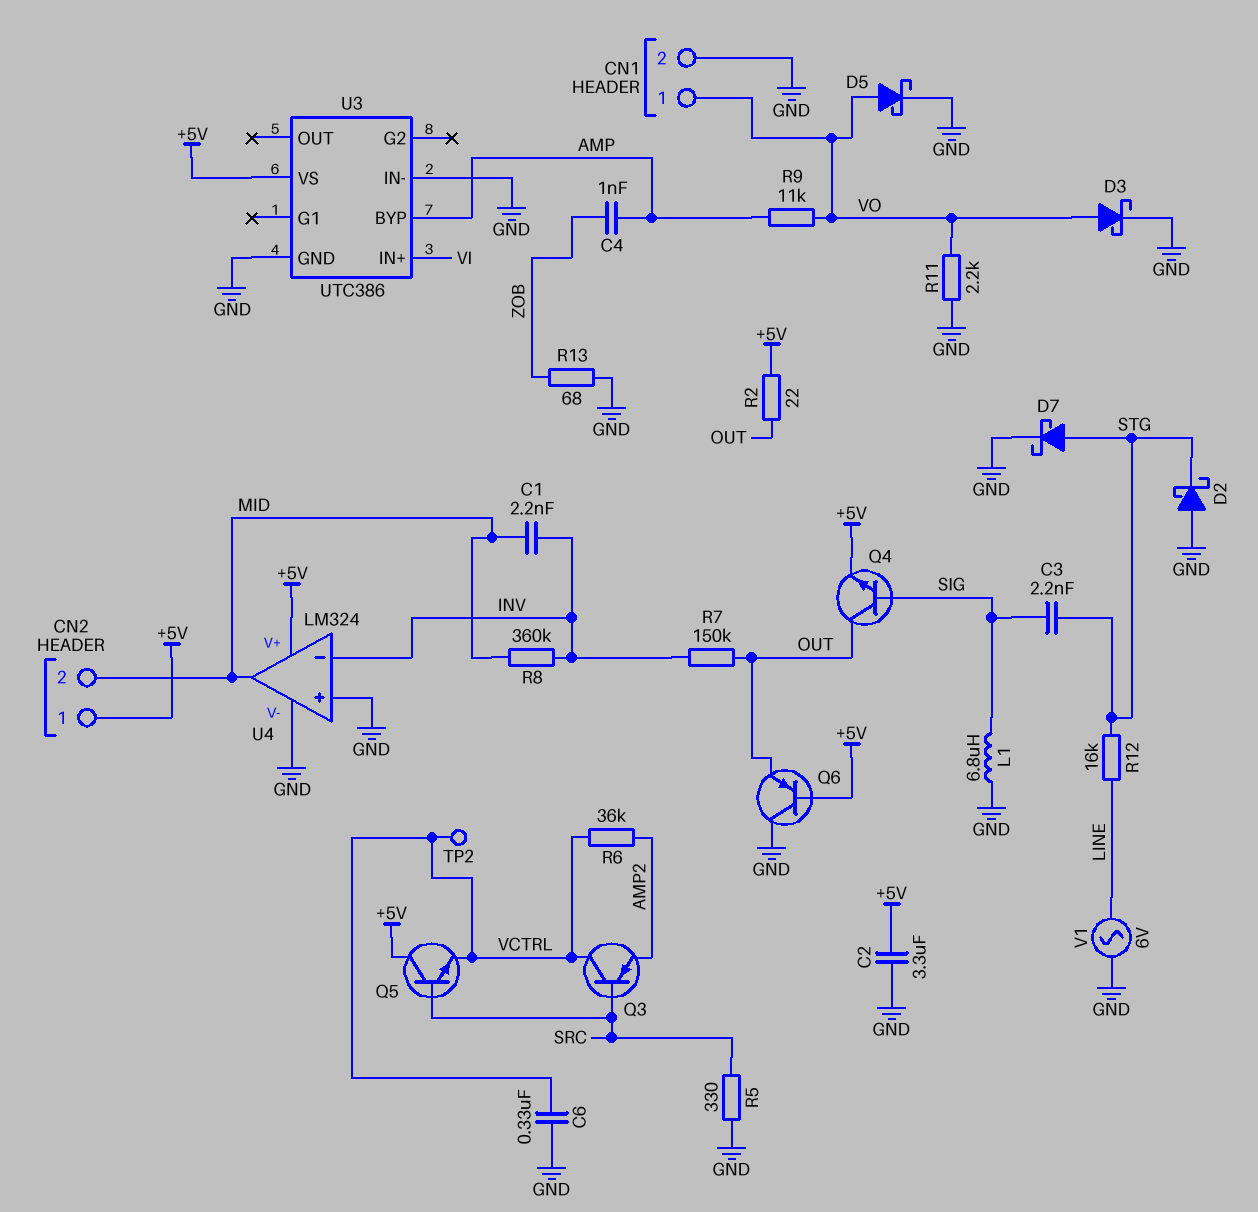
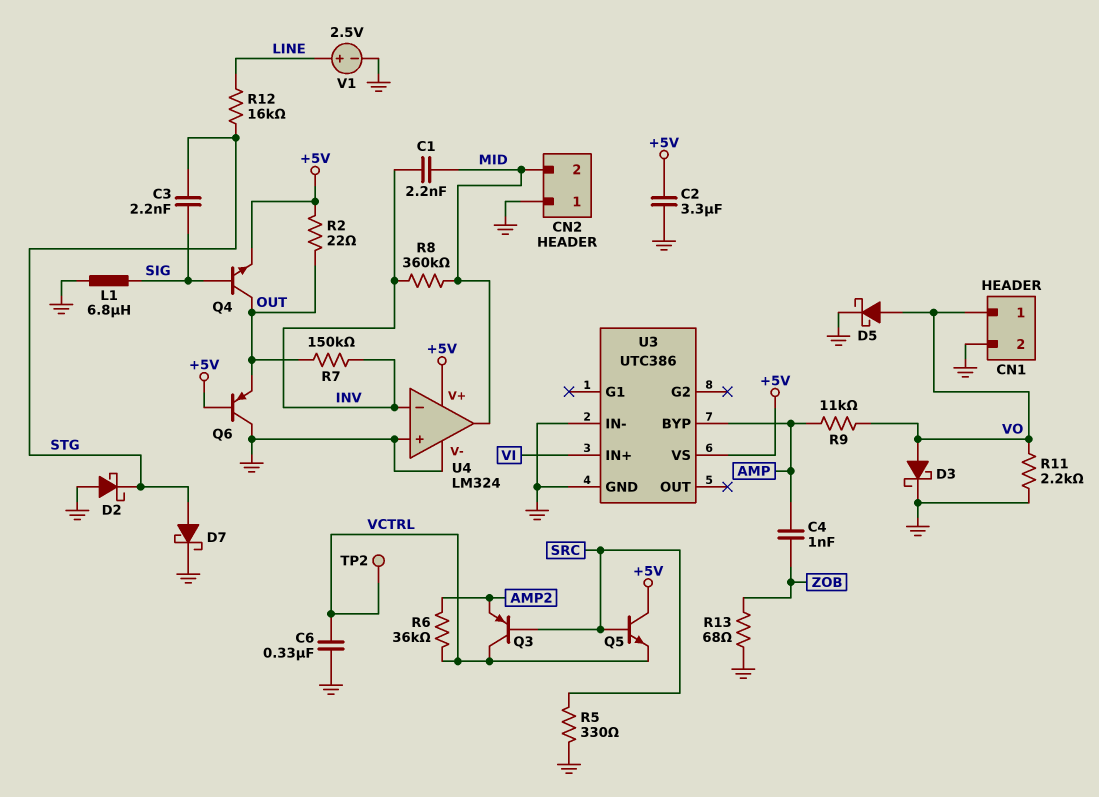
CN2 pin 1: +5V -> GND
V1: AC 6V (GND, LINE) -> 2.5V (plus LINE, minus GND)

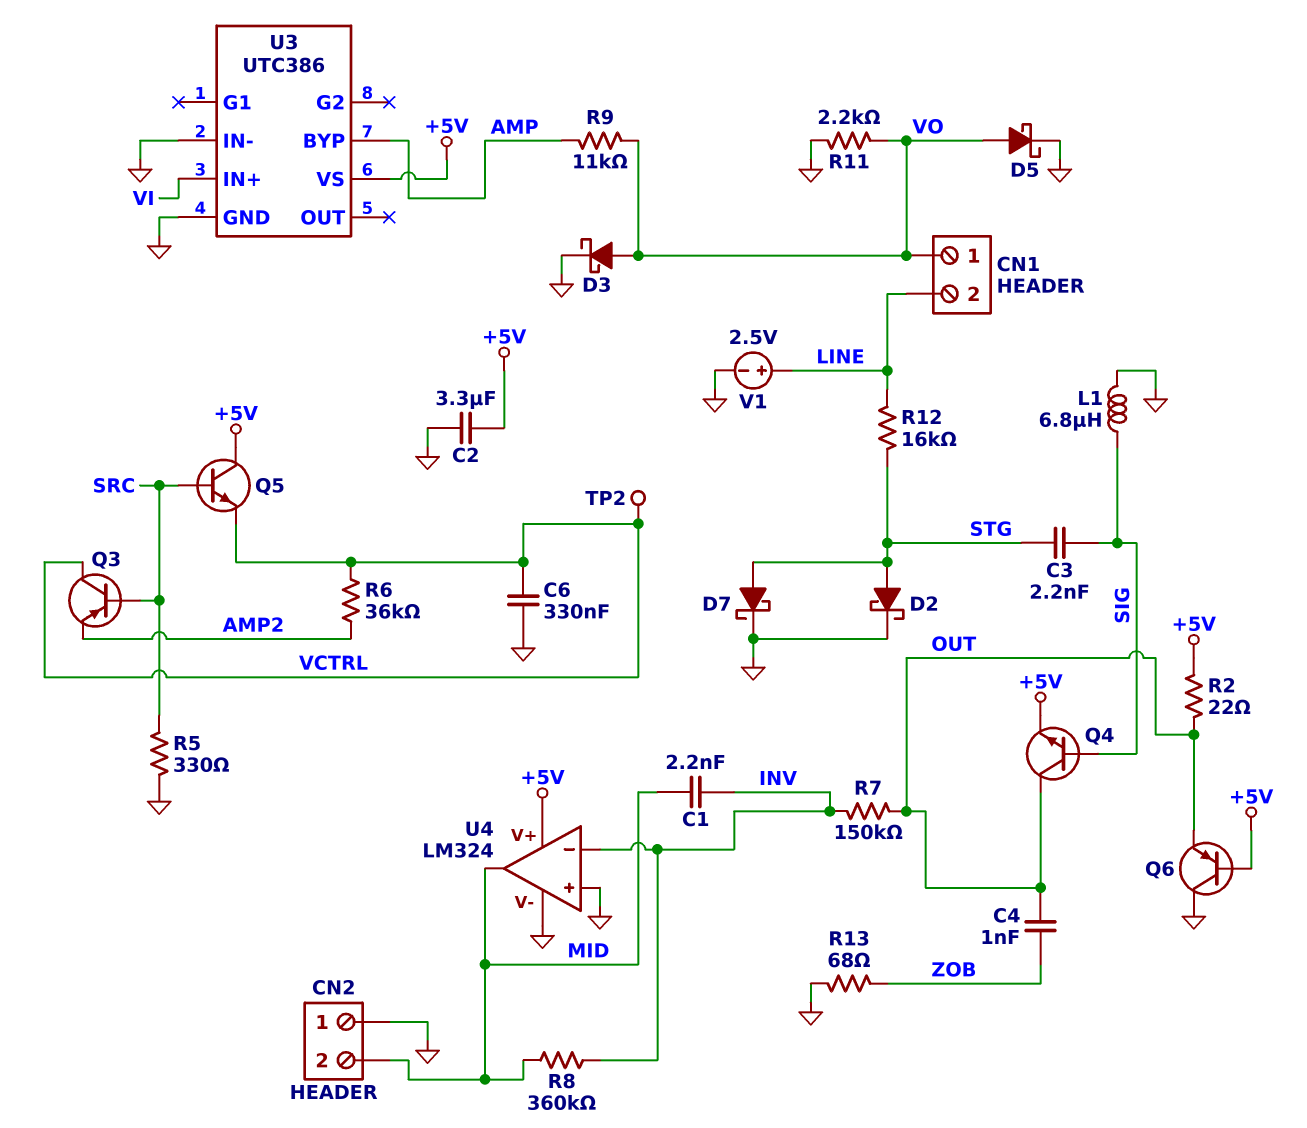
C4: 1nF (AMP, ZOB) -> 1nF (OUT, ZOB)
CN1 pin 2: GND -> LINE
D2: schottky (A GND, K STG) -> schottky (A STG, K GND)

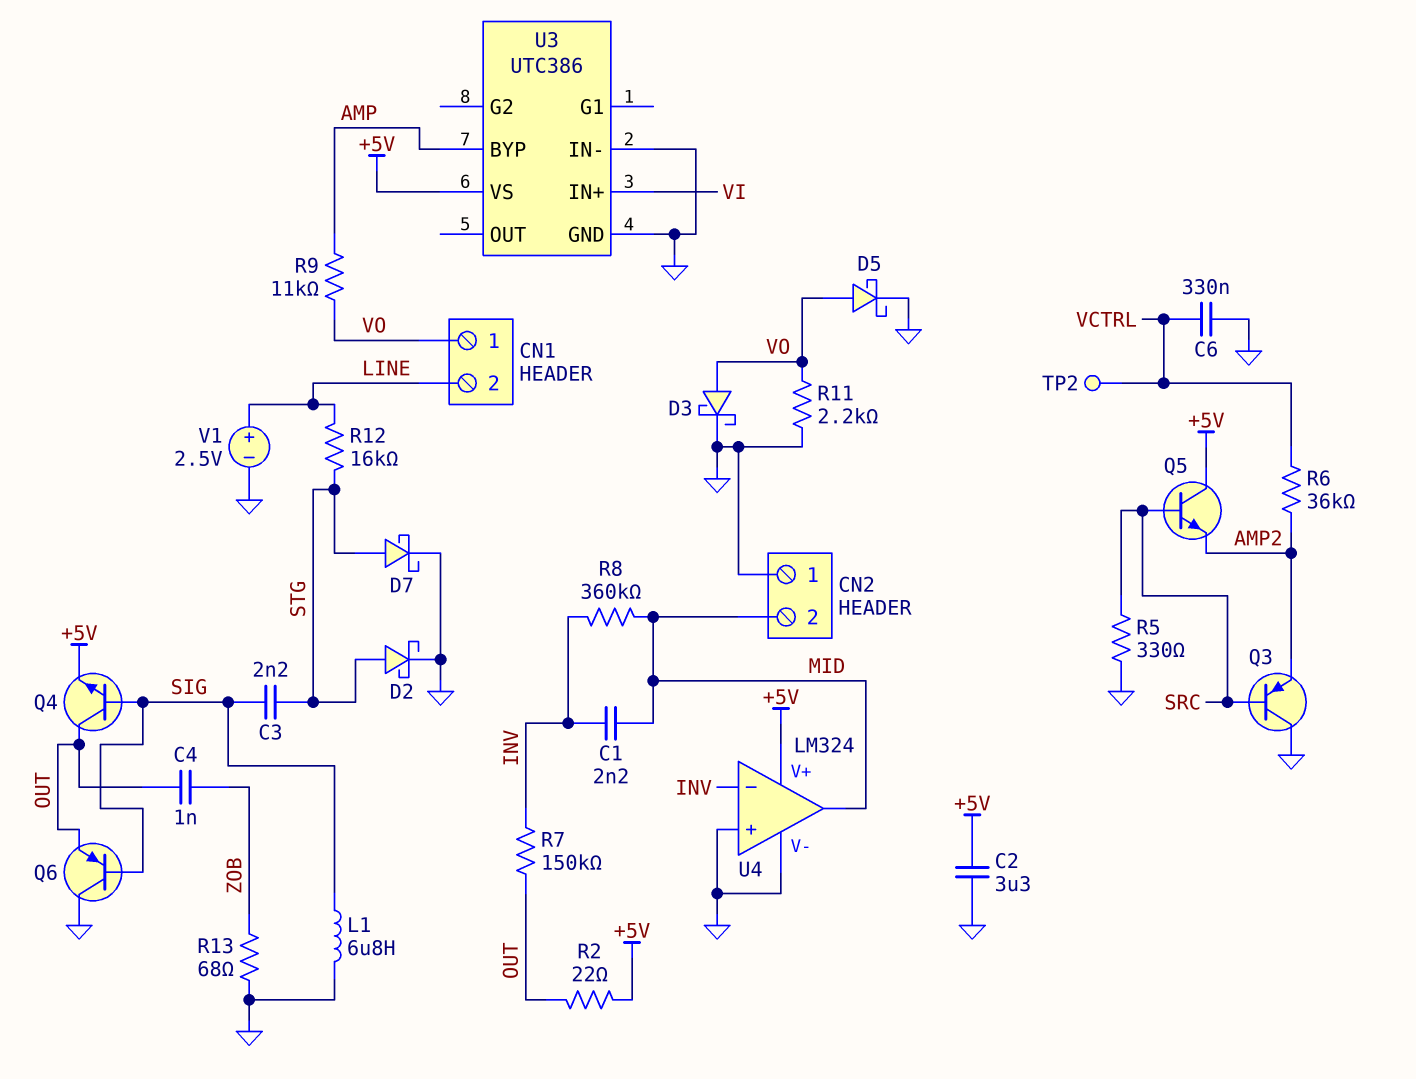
Q3: PNP (B SRC, C VCTRL, E AMP2) -> PNP (B SRC, C GND, E AMP2)
Q5: NPN (B SRC, C +5V, E VCTRL) -> NPN (B SRC, C +5V, E AMP2)
Q6: PNP (B +5V, C GND, E OUT) -> PNP (B SIG, C GND, E OUT)

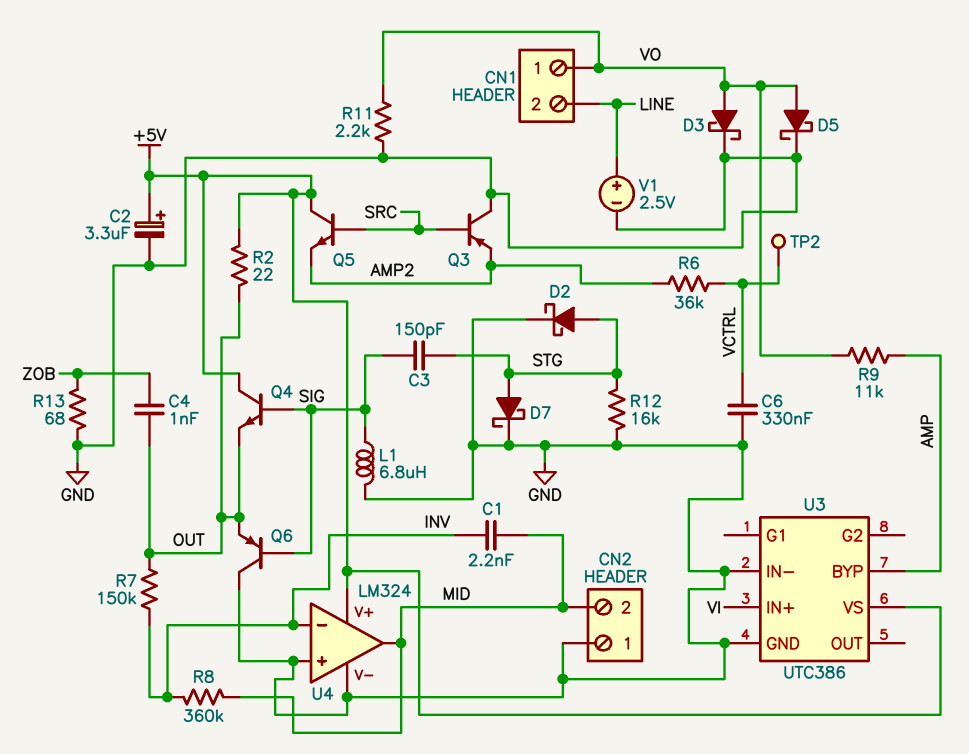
C2: 3.3uF (+5V, GND) -> 3.3uF (plus +5V, minus GND)
C3: 2.2nF (SIG, STG) -> 150pF (SIG, STG)
Q4: NPN (B SIG, C OUT, E +5V) -> NPN (B SIG, C +5V, E OUT)
R5: 330 (GND, SRC) -> none
R12: 16k (LINE, STG) -> 16k (GND, STG)

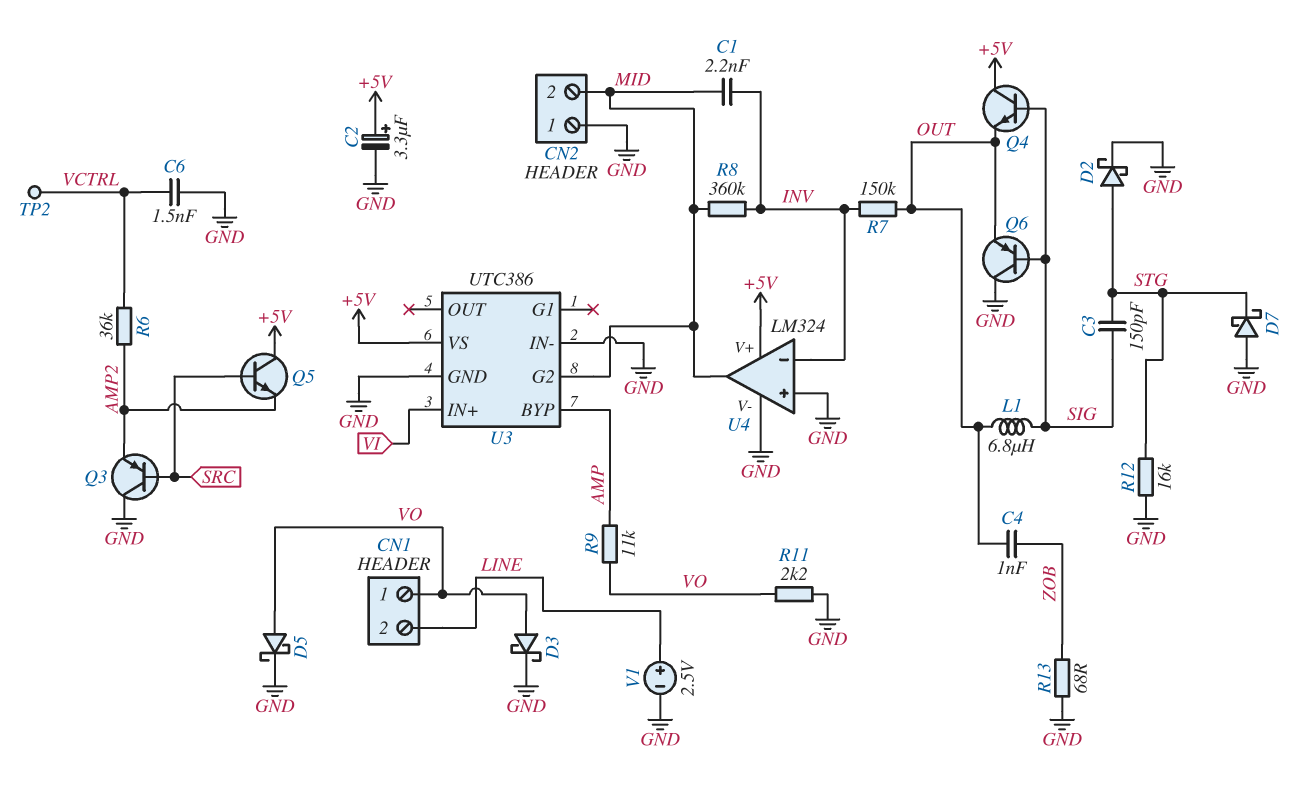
C6: 330nF (GND, VCTRL) -> 1.5nF (GND, VCTRL)
D7: schottky (A STG, K GND) -> schottky (A GND, K STG)
L1: 6.8uH (GND, SIG) -> 6.8uH (OUT, SIG)
R2: 22 (+5V, OUT) -> none
U3 pin G2: none -> MID

